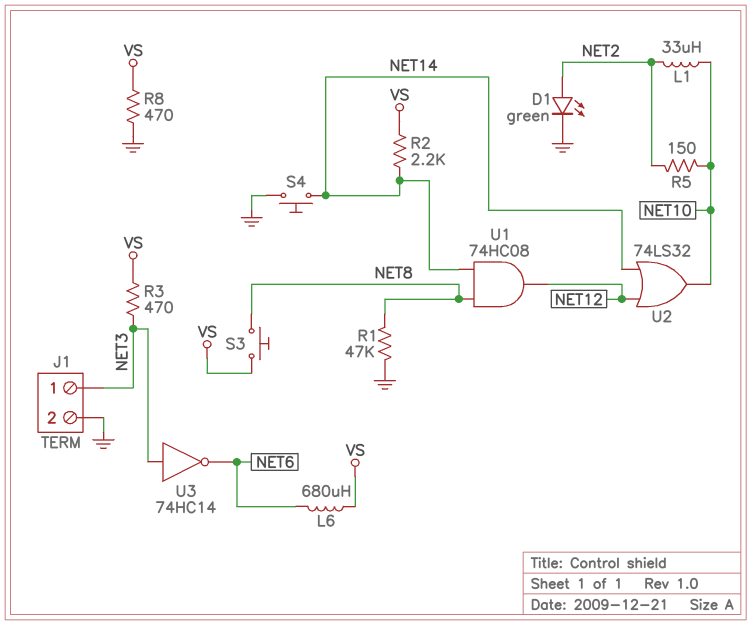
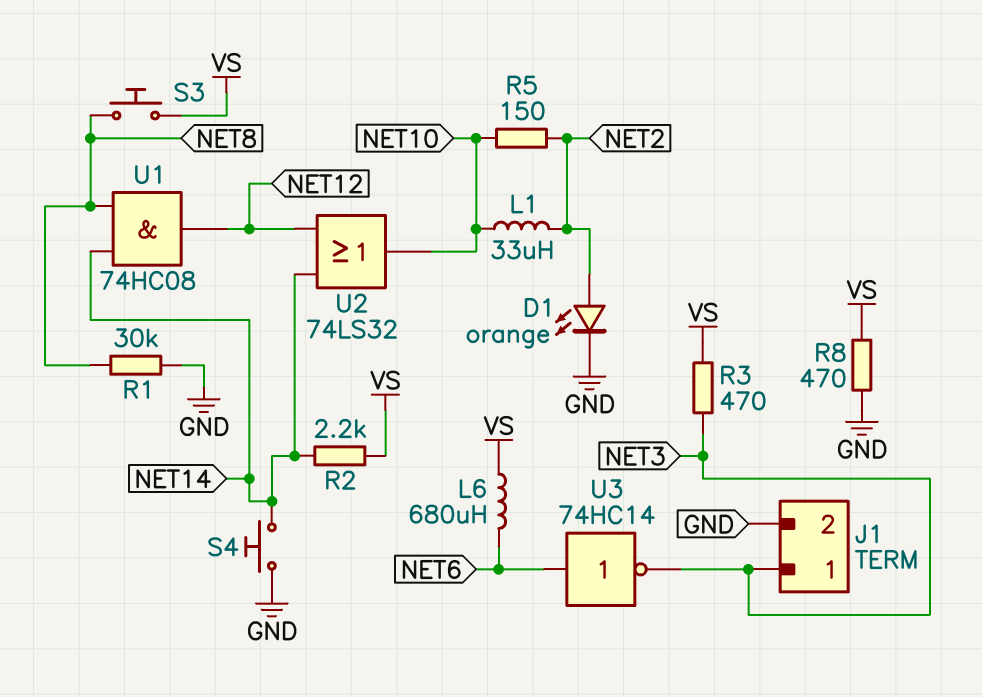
D1: LED green (A NET2, K GND) -> LED orange (A NET2, K GND)
R1: 47k (GND, NET8) -> 30k (GND, NET8)
U3: NOT 74HC14 (in NET3, out NET6) -> NOT 74HC14 (in NET6, out NET3)

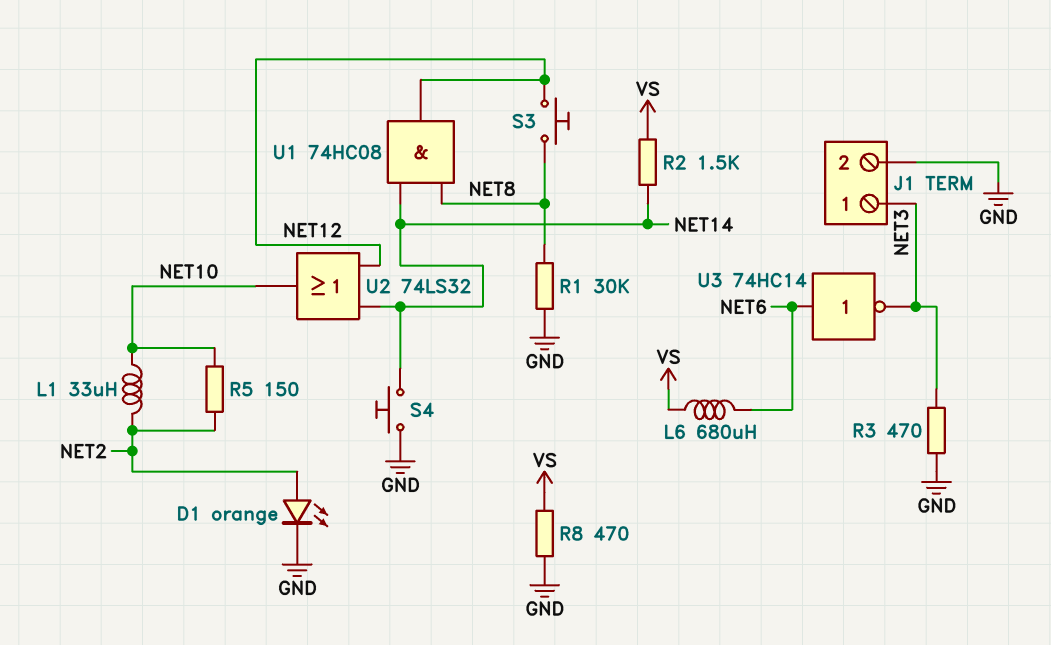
R2: 2.2k (NET14, VS) -> 1.5k (NET14, VS)
R3: 470 (NET3, VS) -> 470 (GND, NET3)
S3: button (NET8, VS) -> button (NET8, NET12)

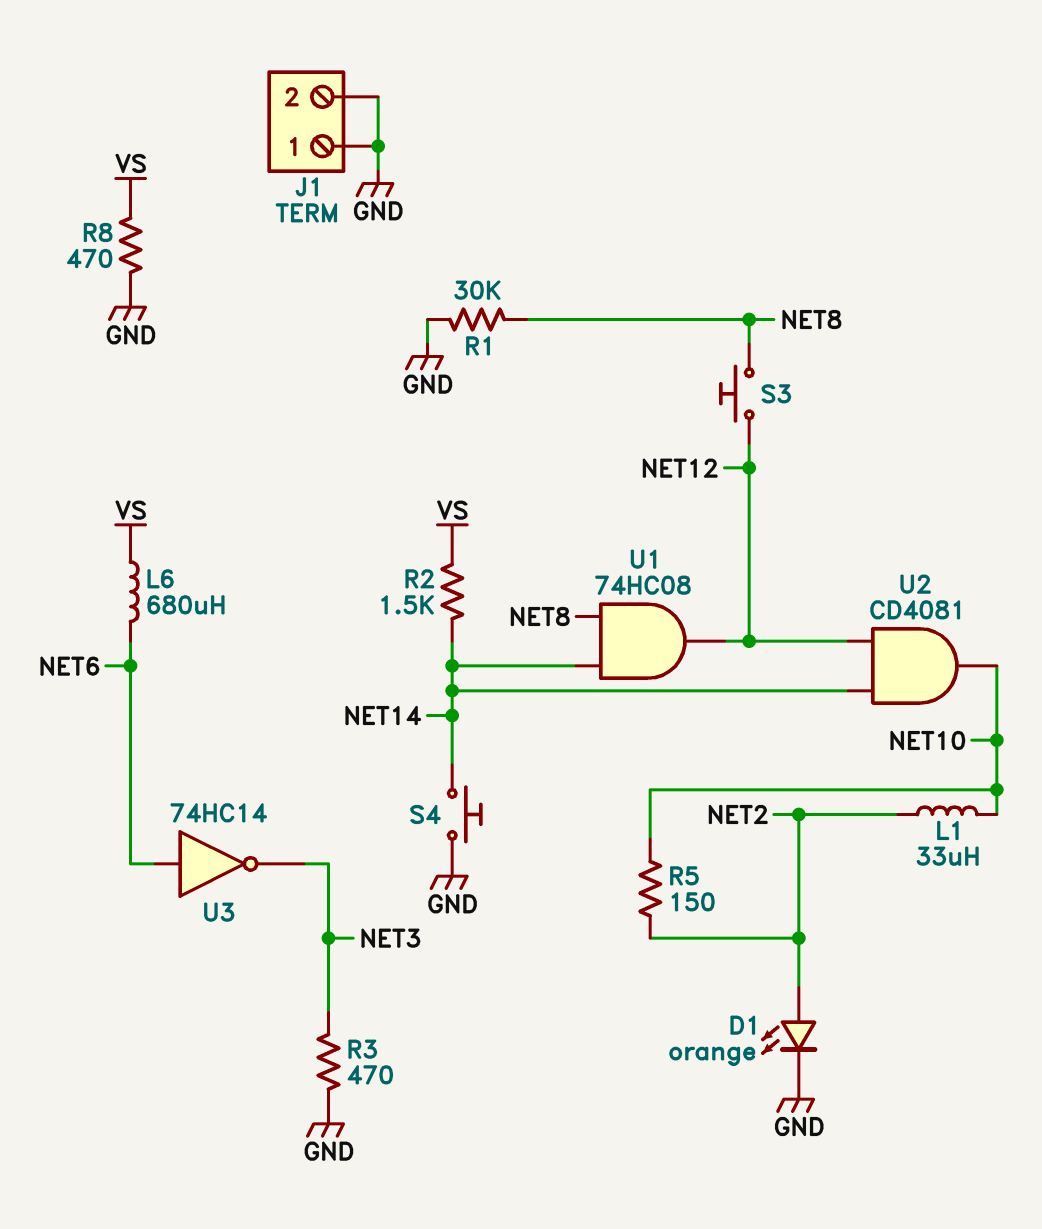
J1 pin 1: NET3 -> GND
U2: OR 74LS32 (in NET12, in NET14, out NET10) -> AND CD4081 (in NET12, in NET14, out NET10)

